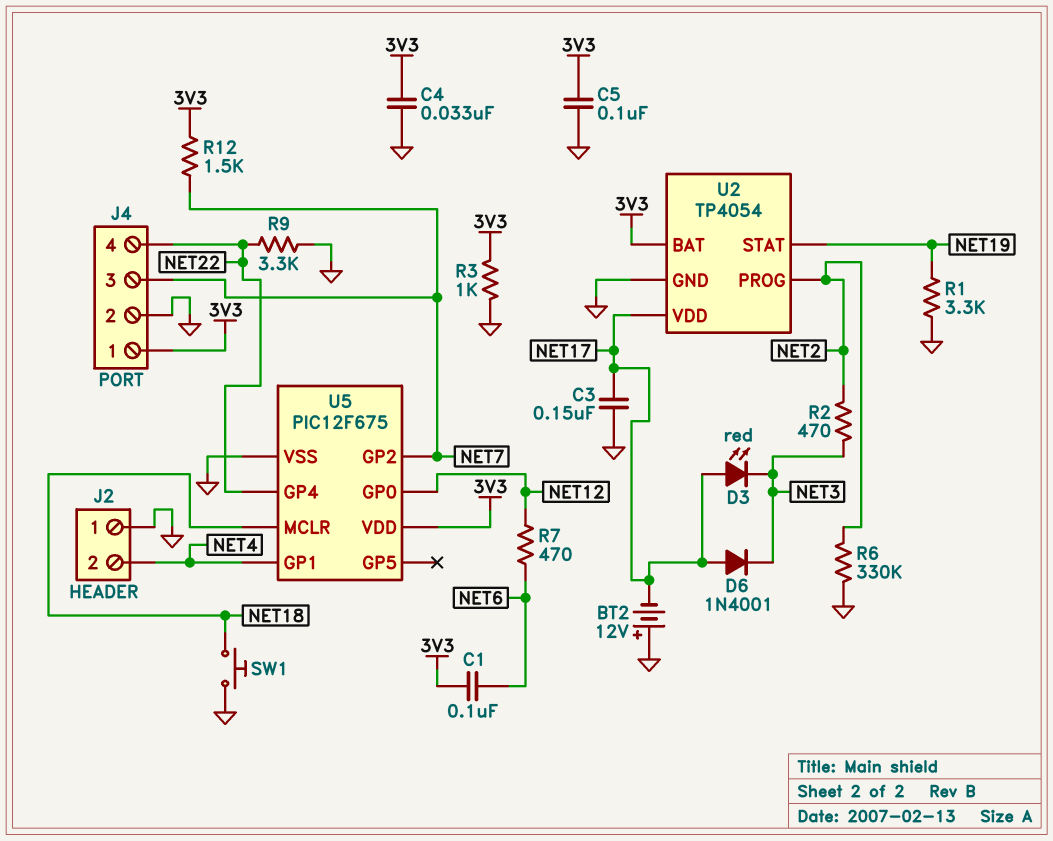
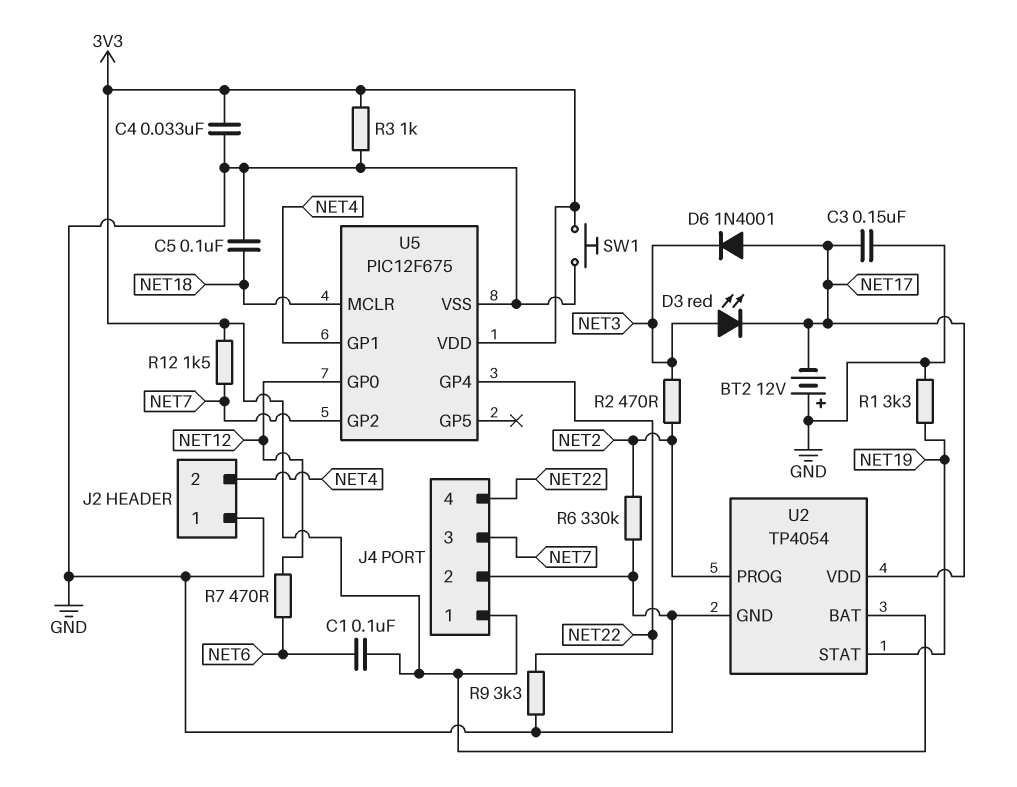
C5: 100nF (3V3, GND) -> 100nF (GND, NET18)
D3: LED red (A NET17, K NET3) -> LED red (A NET3, K NET17)
SW1: button (GND, NET18) -> button (3V3, GND)

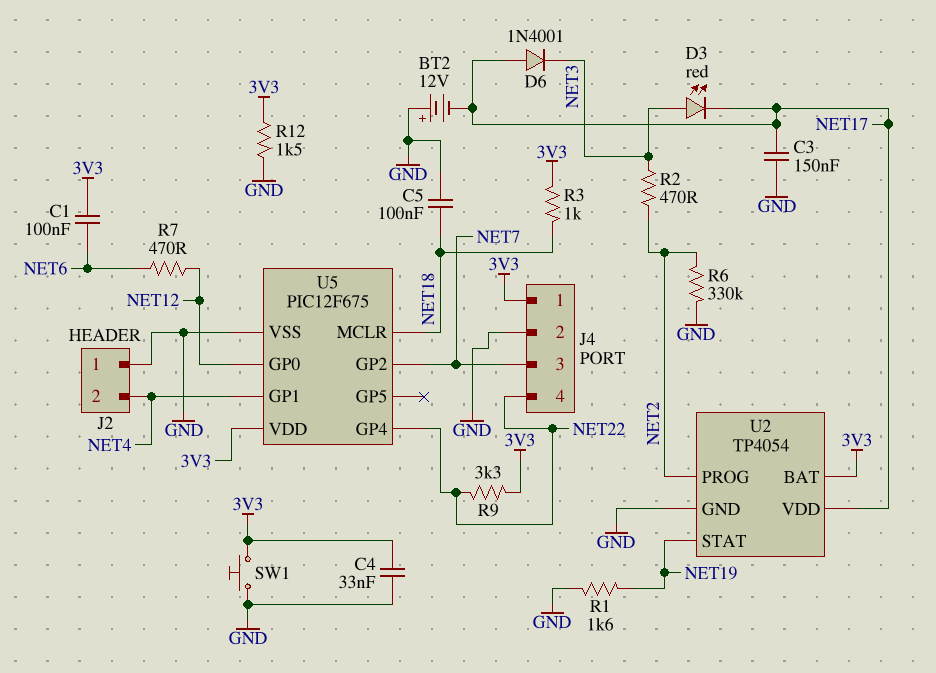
R1: 3.3k (GND, NET19) -> 1.6k (GND, NET19)
R3: 1k (3V3, GND) -> 1k (3V3, NET18)
R9: 3.3k (GND, NET22) -> 3.3k (3V3, NET22)
R12: 1.5k (3V3, NET7) -> 1.5k (3V3, GND)

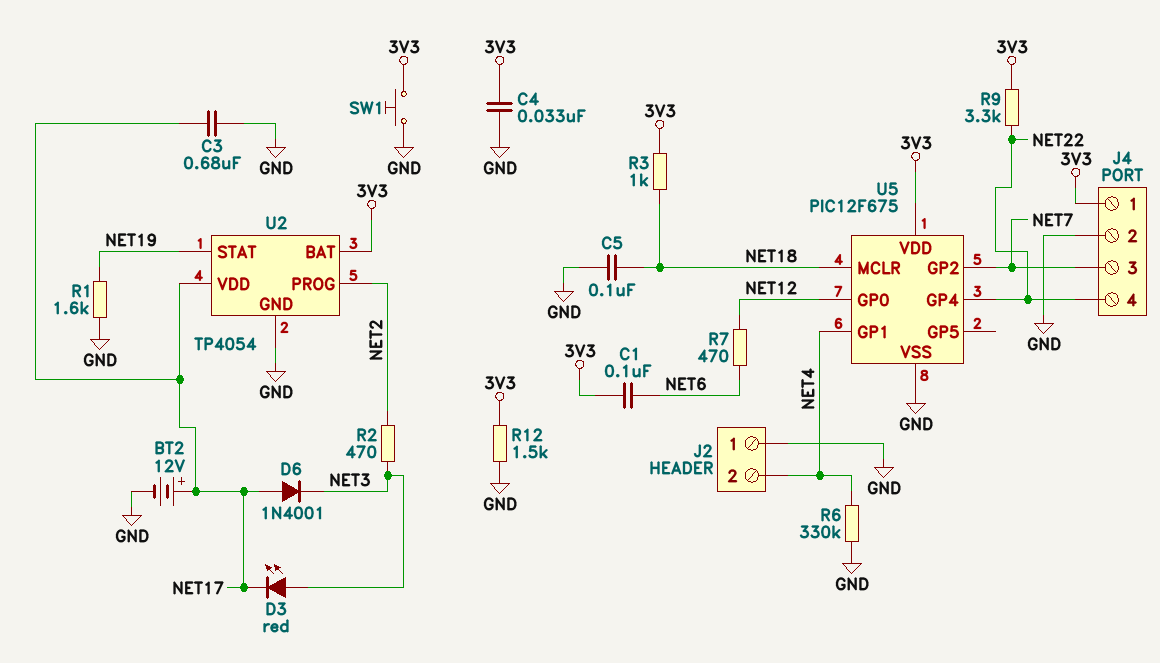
BT2: 12V (plus GND, minus NET17) -> 12V (plus NET17, minus GND)
C3: 150nF (GND, NET17) -> 680nF (GND, NET17)
R6: 330k (GND, NET2) -> 330k (GND, NET4)

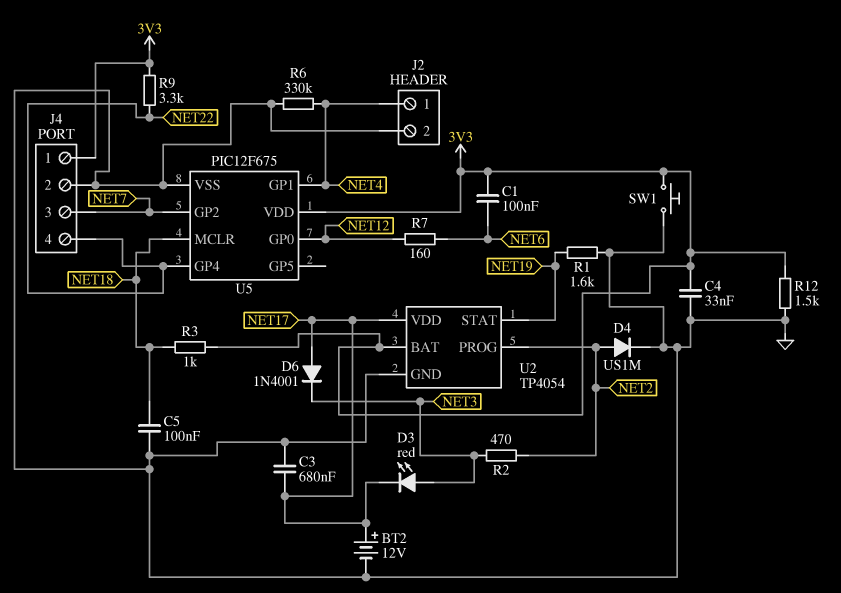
D4: none -> diode US1M (A NET2, K GND)
J2 pin 1: GND -> NET4
J2 pin 2: NET4 -> GND
R7: 470 (NET6, NET12) -> 160 (NET6, NET12)

